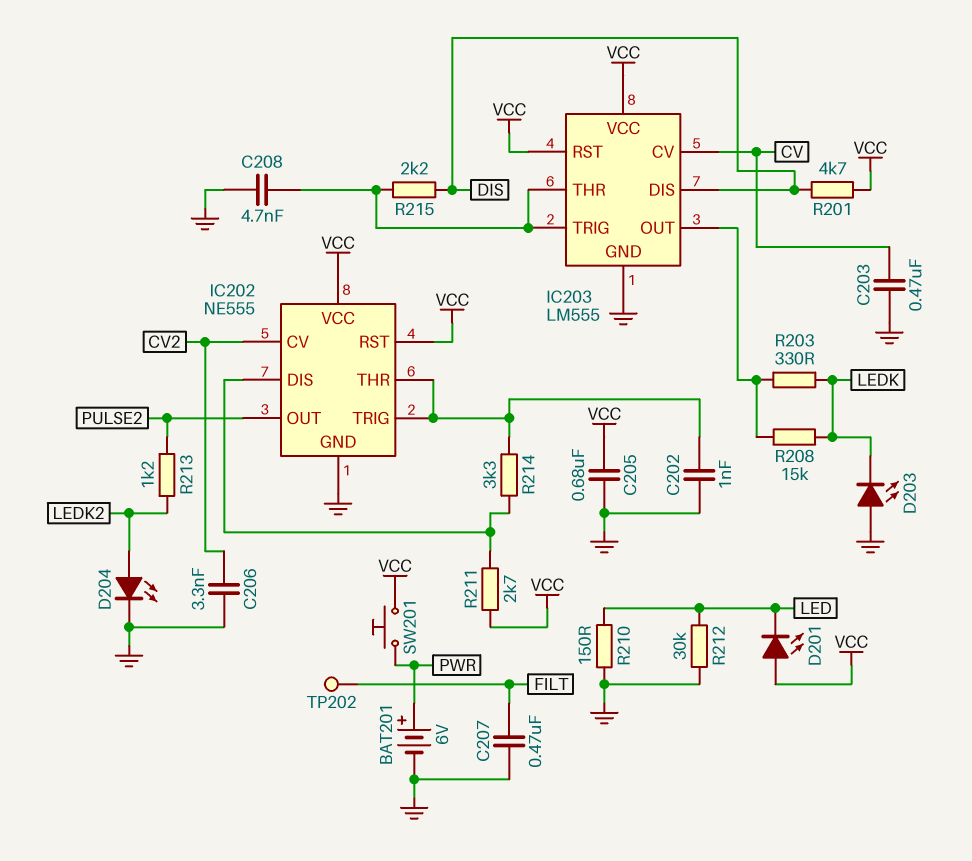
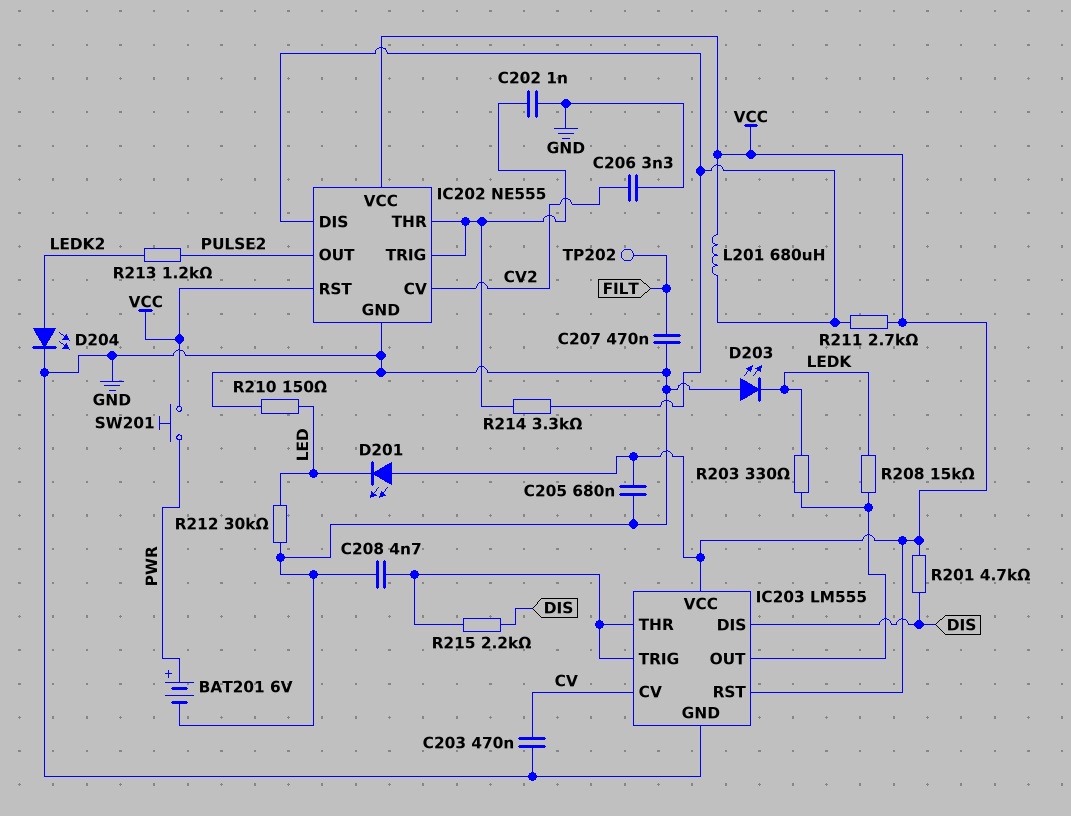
L201: none -> 680uH (IC202/DIS, VCC)

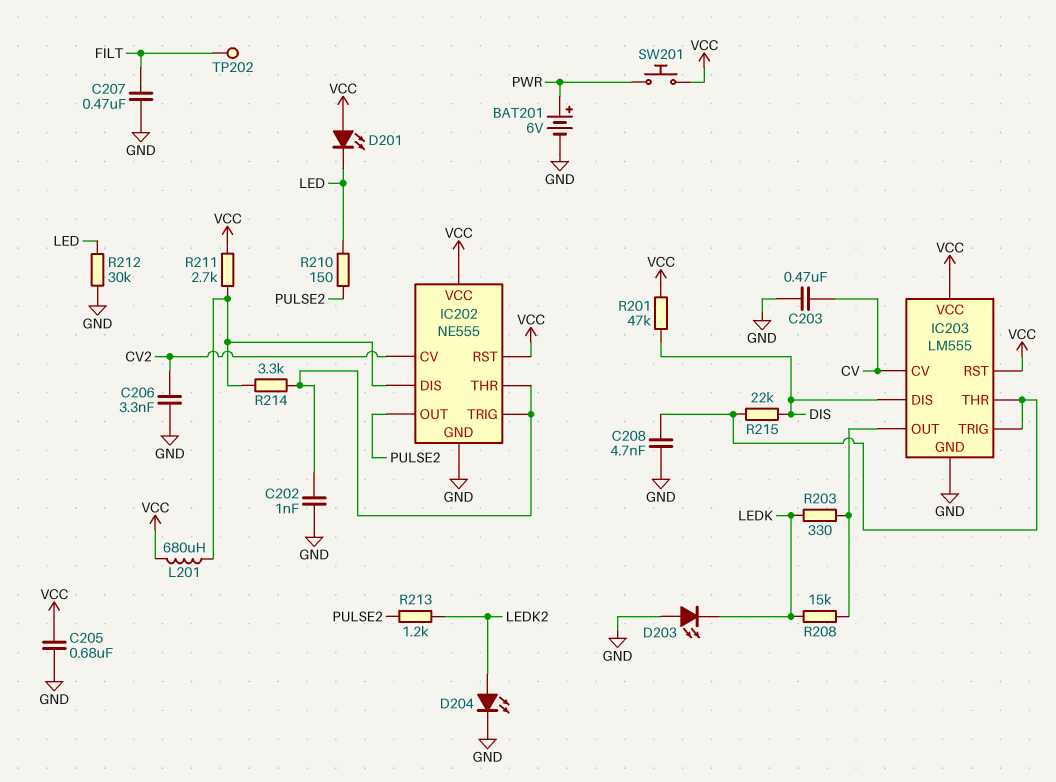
R201: 4.7k (DIS, VCC) -> 47k (DIS, VCC)
R210: 150 (GND, LED) -> 150 (LED, PULSE2)
R215: 2.2k (DIS, IC203/THR) -> 22k (DIS, IC203/THR)

